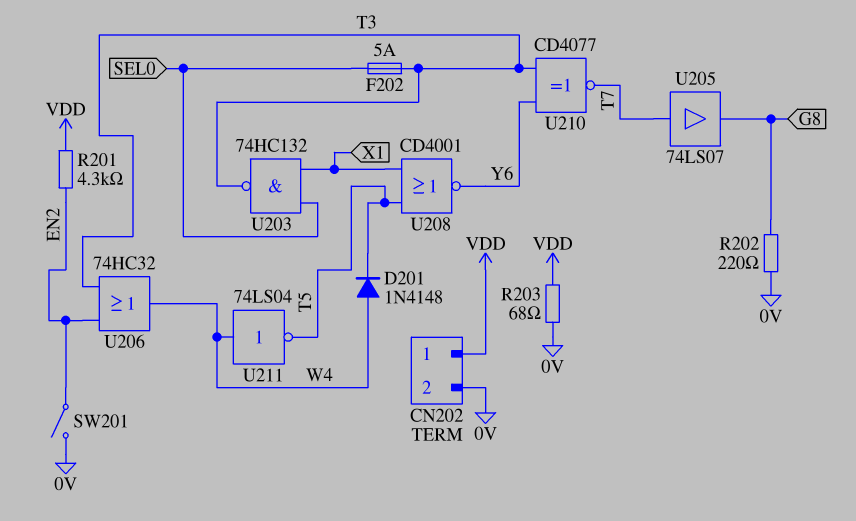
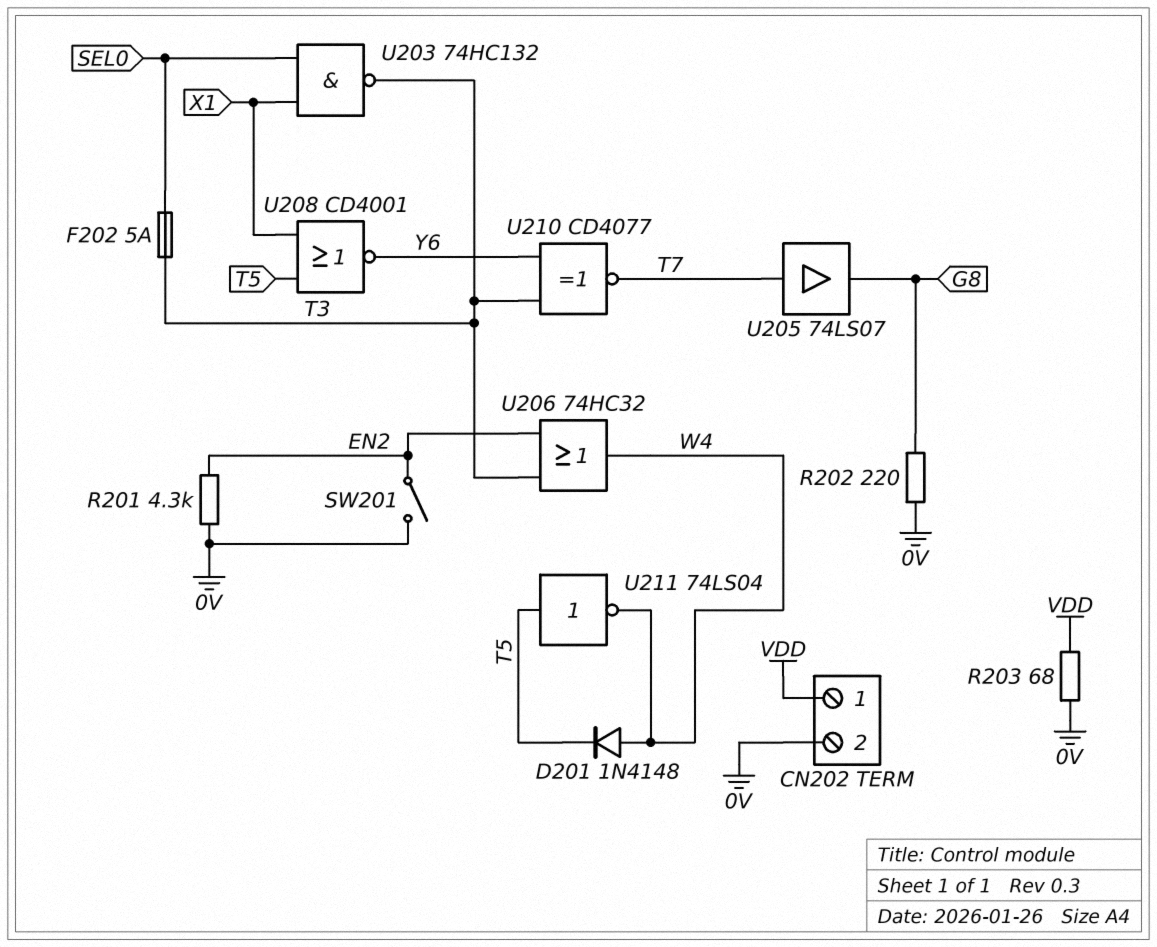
R201: 4.3k (EN2, VDD) -> 4.3k (0V, EN2)
U211: NOT 74LS04 (in W4, out T5) -> NOT 74LS04 (in T5, out W4)

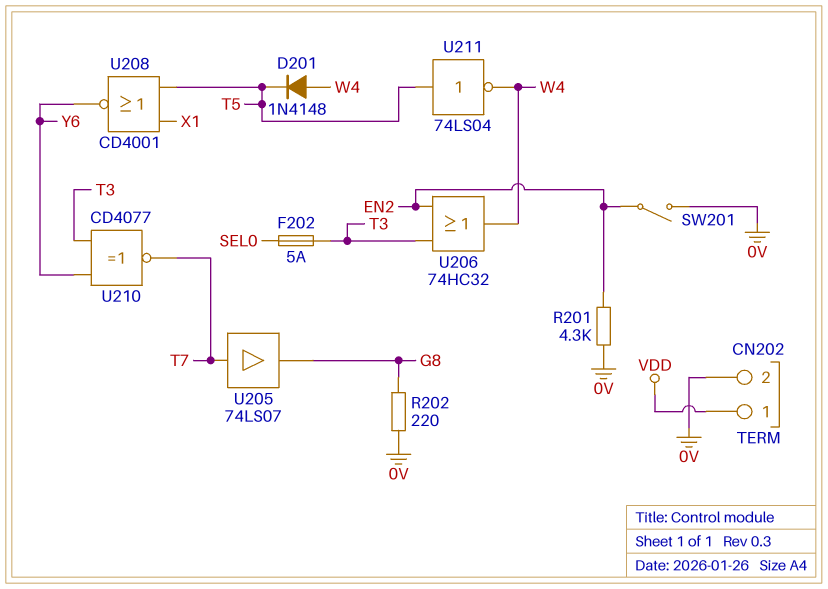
R203: 68 (0V, VDD) -> none
U203: NAND 74HC132 (in SEL0, in X1, out T3) -> none

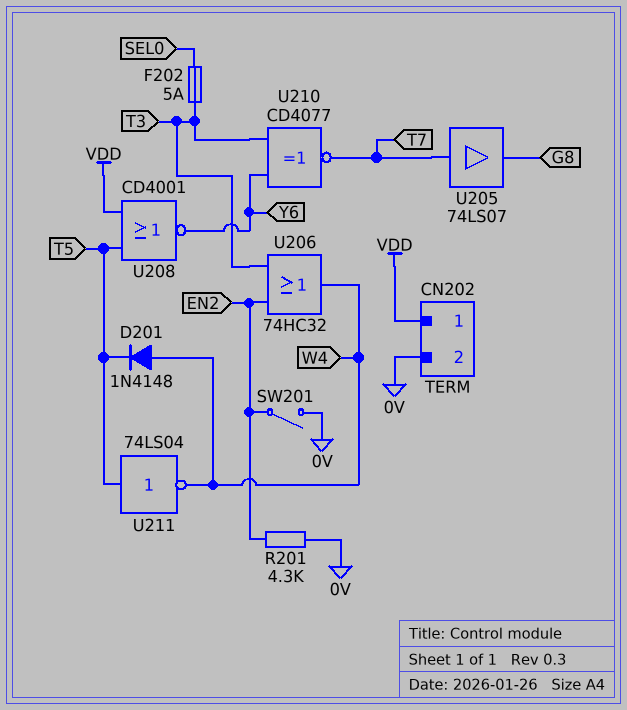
R202: 220 (0V, G8) -> none
U208: NOR CD4001 (in T5, in X1, out Y6) -> NOR CD4001 (in T5, in VDD, out Y6)

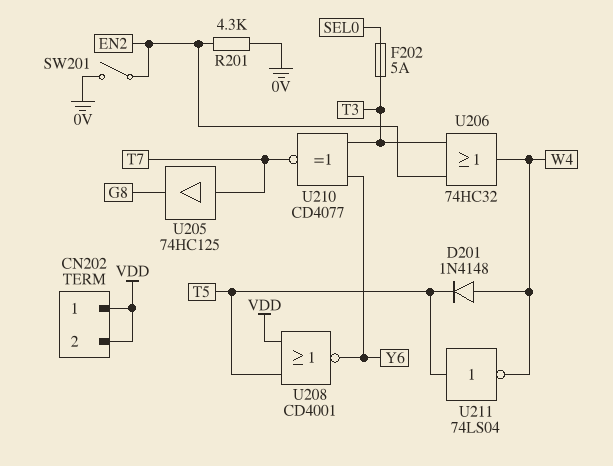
CN202 pin 2: 0V -> VDD
U205: buffer 74LS07 (in T7, out G8) -> buffer 74HC125 (in T7, out G8)

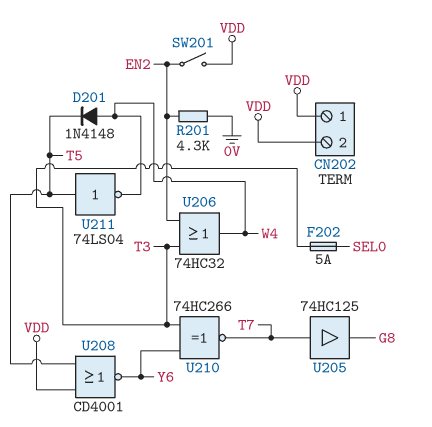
SW201: switch (0V, EN2) -> switch (EN2, VDD)
U210: XNOR CD4077 (in T3, in Y6, out T7) -> XNOR 74HC266 (in T3, in Y6, out T7)

